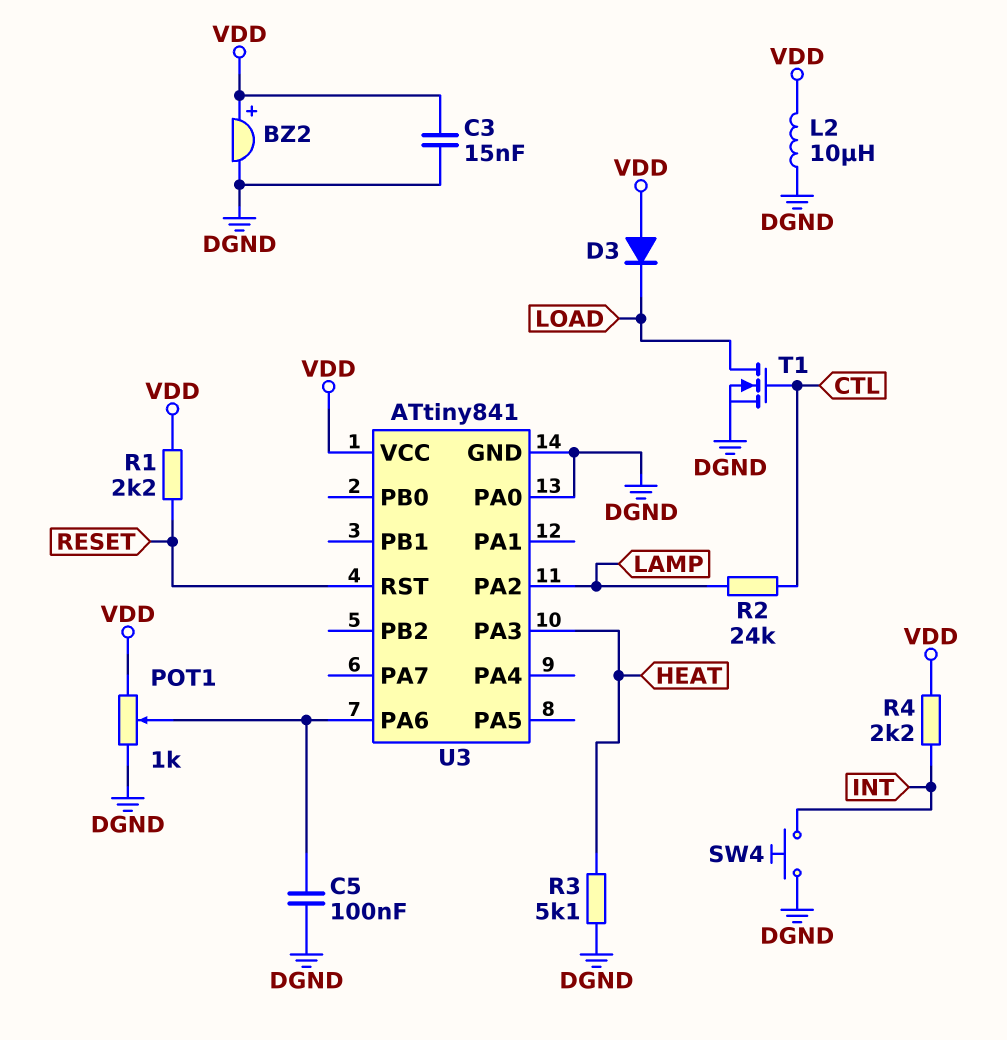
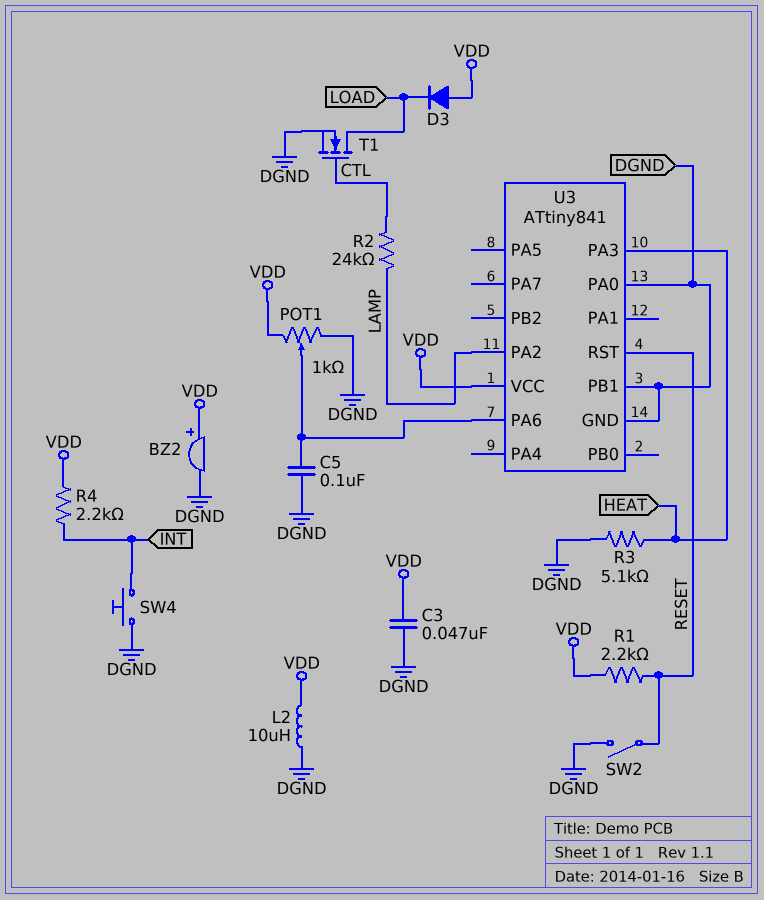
C3: 15nF (DGND, VDD) -> 47nF (DGND, VDD)
SW2: none -> switch (DGND, RESET)
U3 pin PB1: none -> DGND

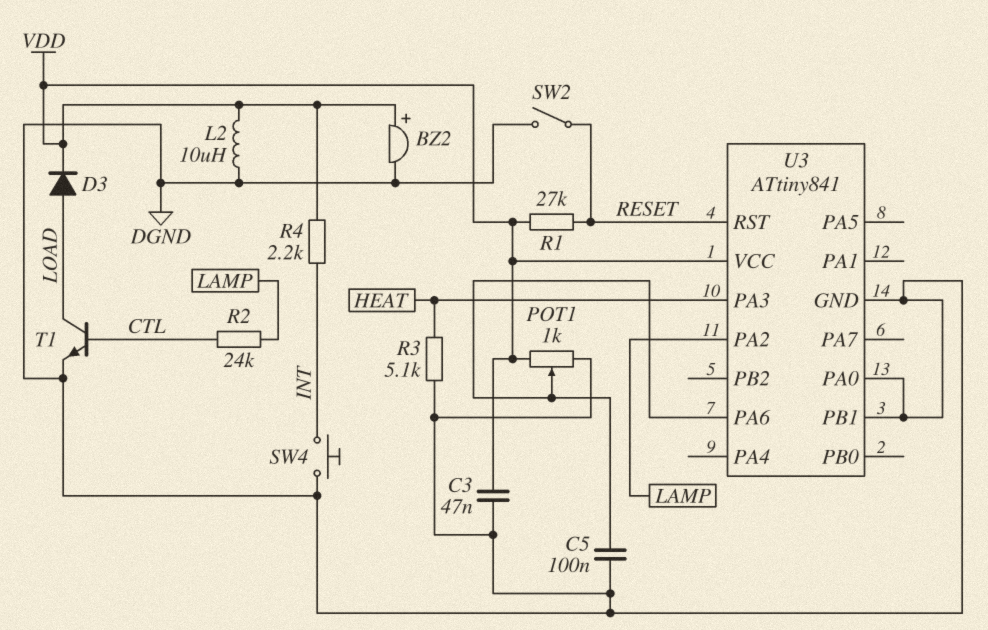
D3: diode (A VDD, K LOAD) -> diode (A LOAD, K VDD)
R1: 2.2k (RESET, VDD) -> 27k (RESET, VDD)
T1: NMOS (G CTL, D LOAD, S DGND) -> NPN (B CTL, C LOAD, E DGND)

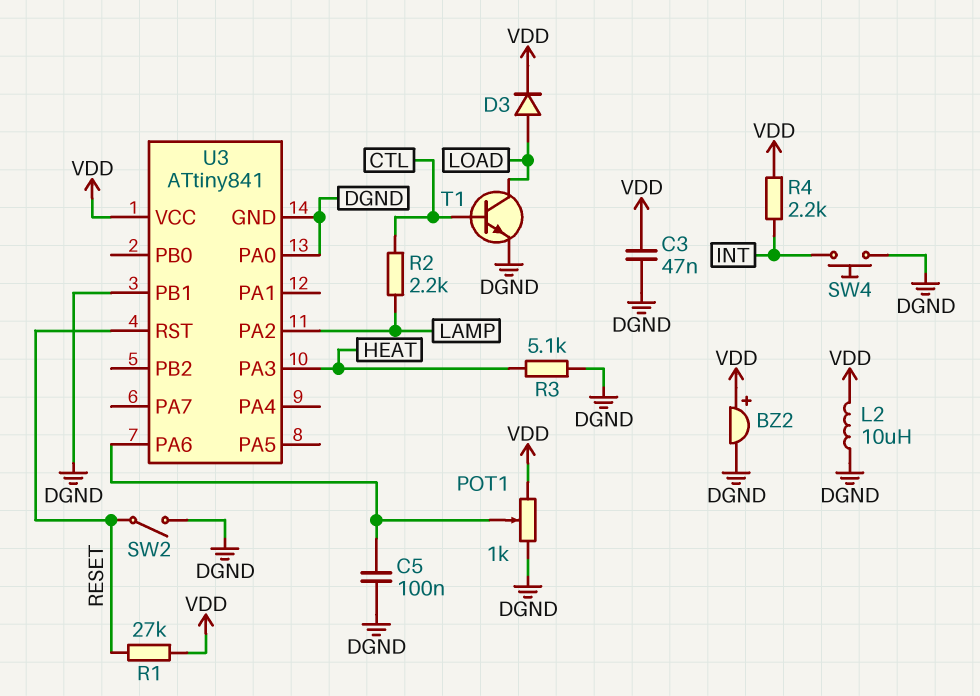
R2: 24k (CTL, LAMP) -> 2.2k (CTL, LAMP)

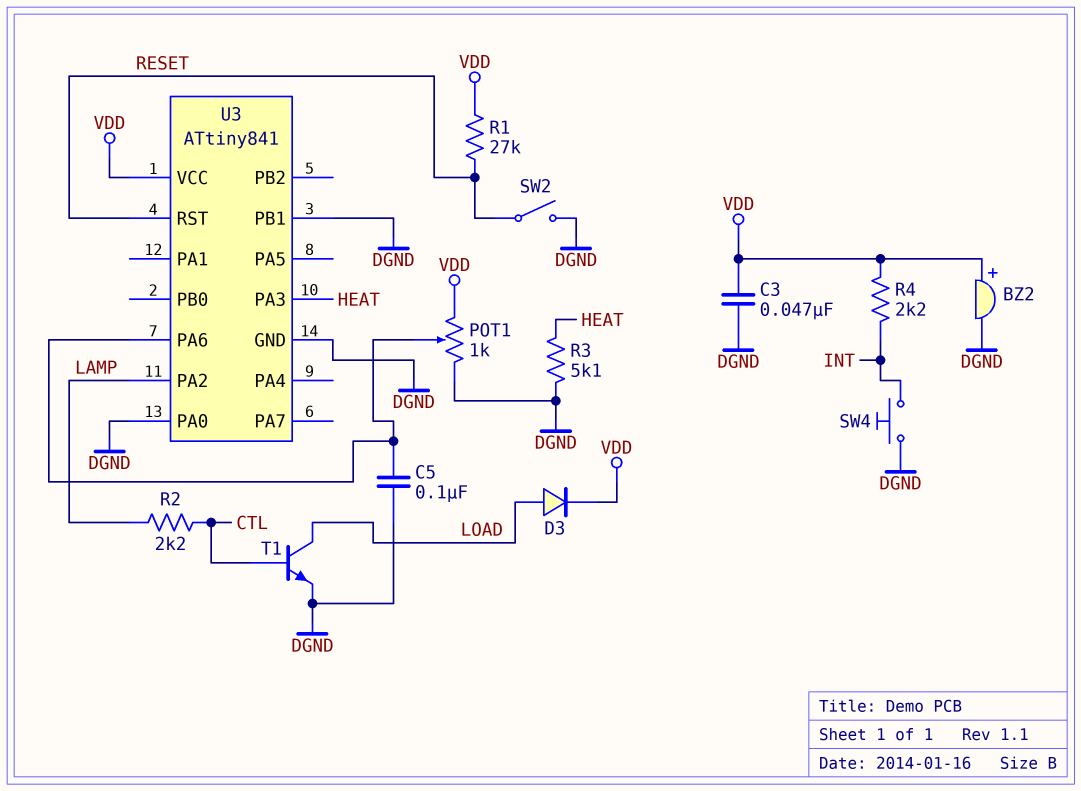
L2: 10uH (DGND, VDD) -> none

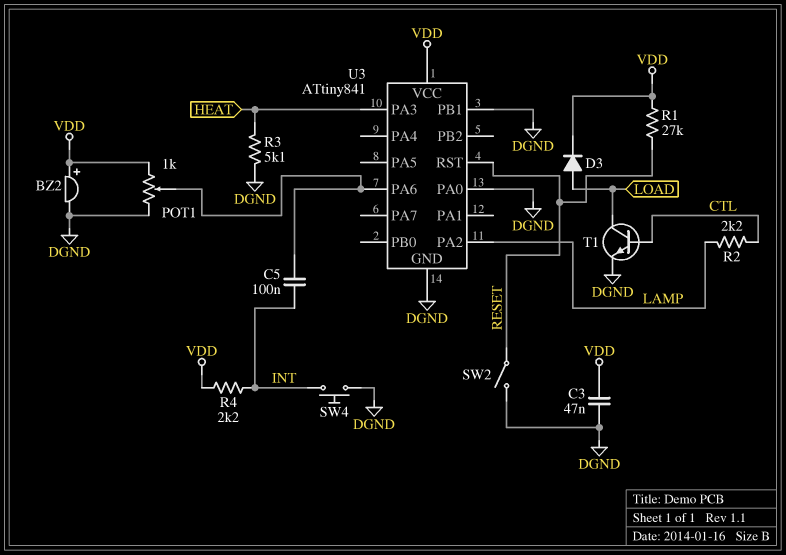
C5: 100nF (DGND, U3/PA6) -> 100nF (INT, U3/PA6)

